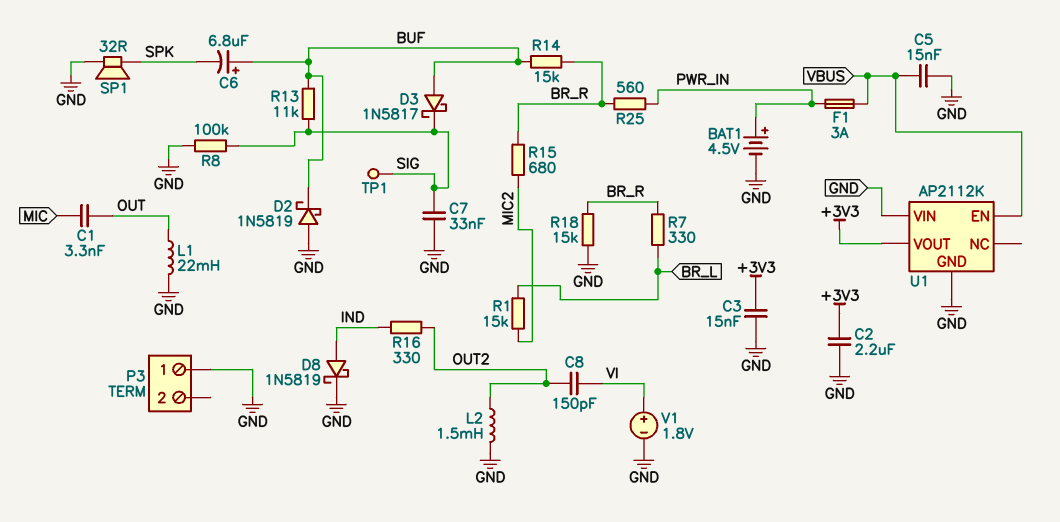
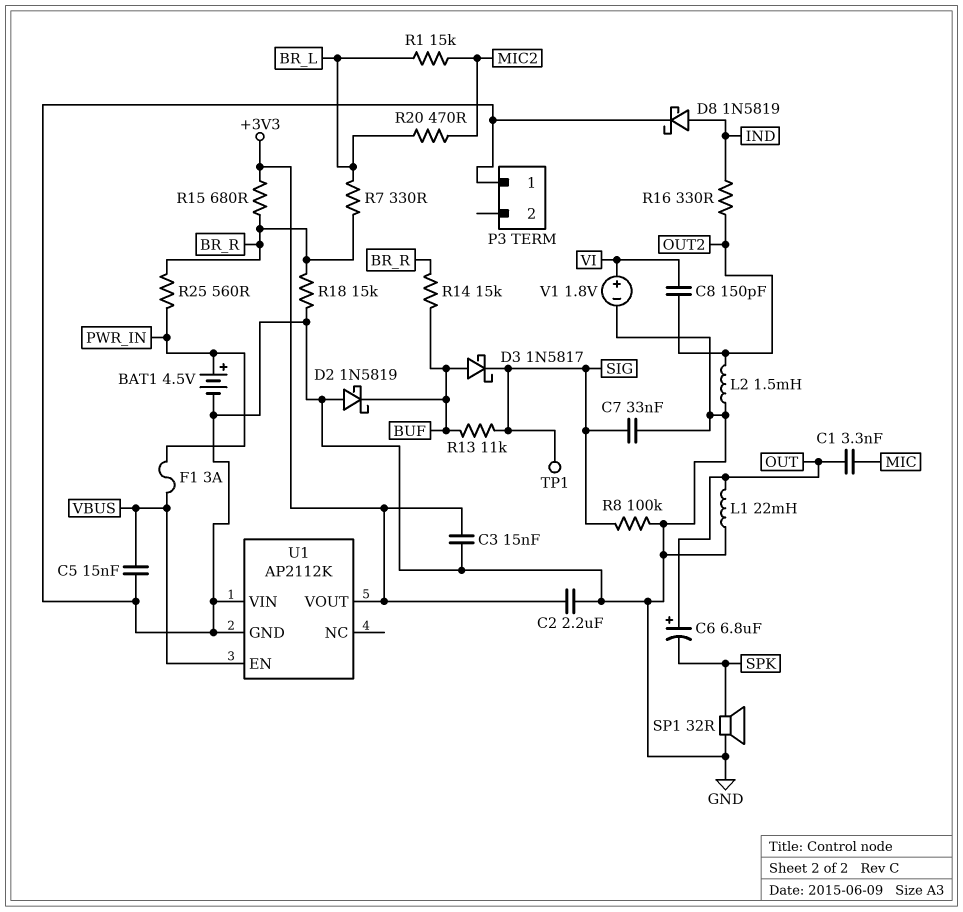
C6: 6.8uF (plus BUF, minus SPK) -> 6.8uF (plus OUT, minus SPK)
R15: 680 (BR_R, MIC2) -> 680 (+3V3, BR_R)
R20: none -> 470 (BR_L, MIC2)

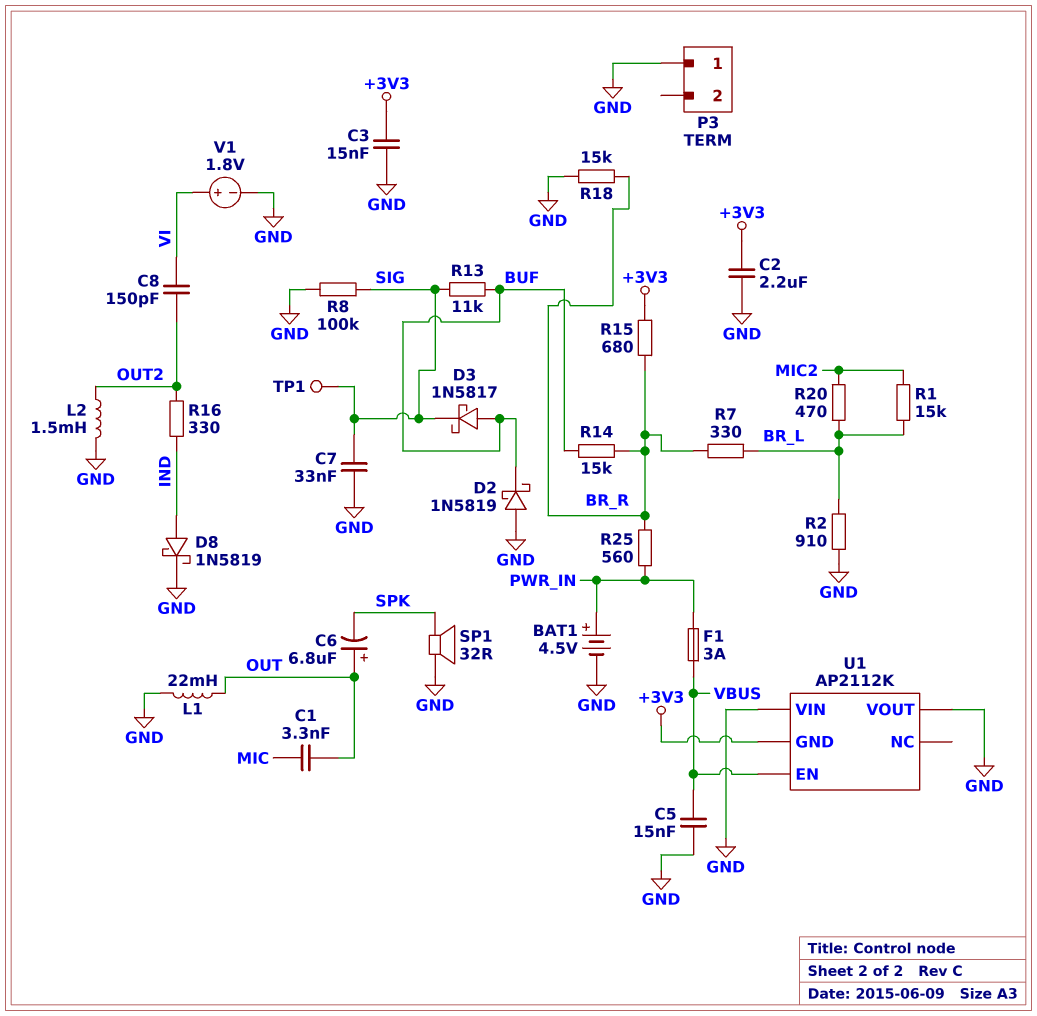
R2: none -> 910 (BR_L, GND)
U1 pin GND: GND -> +3V3
U1 pin VOUT: +3V3 -> GND

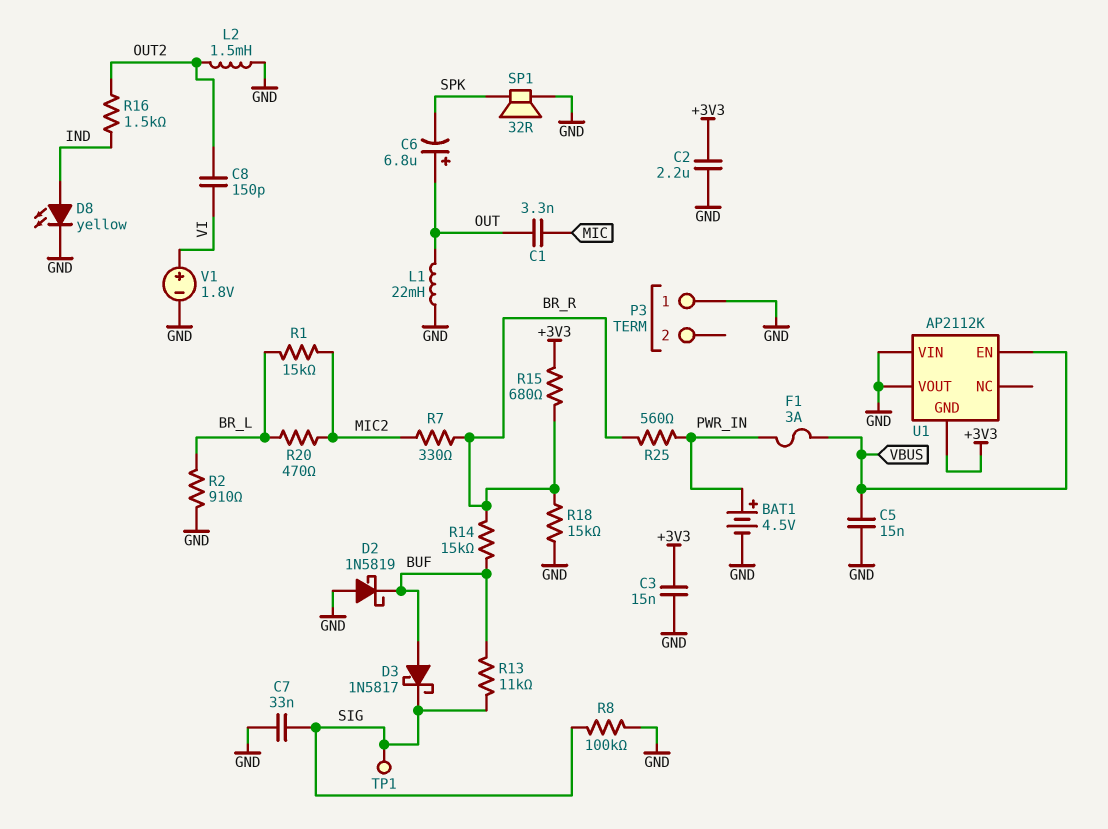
D8: schottky 1N5819 (A IND, K GND) -> LED yellow (A IND, K GND)
R7: 330 (BR_L, BR_R) -> 330 (BR_R, MIC2)
R16: 330 (IND, OUT2) -> 1.5k (IND, OUT2)

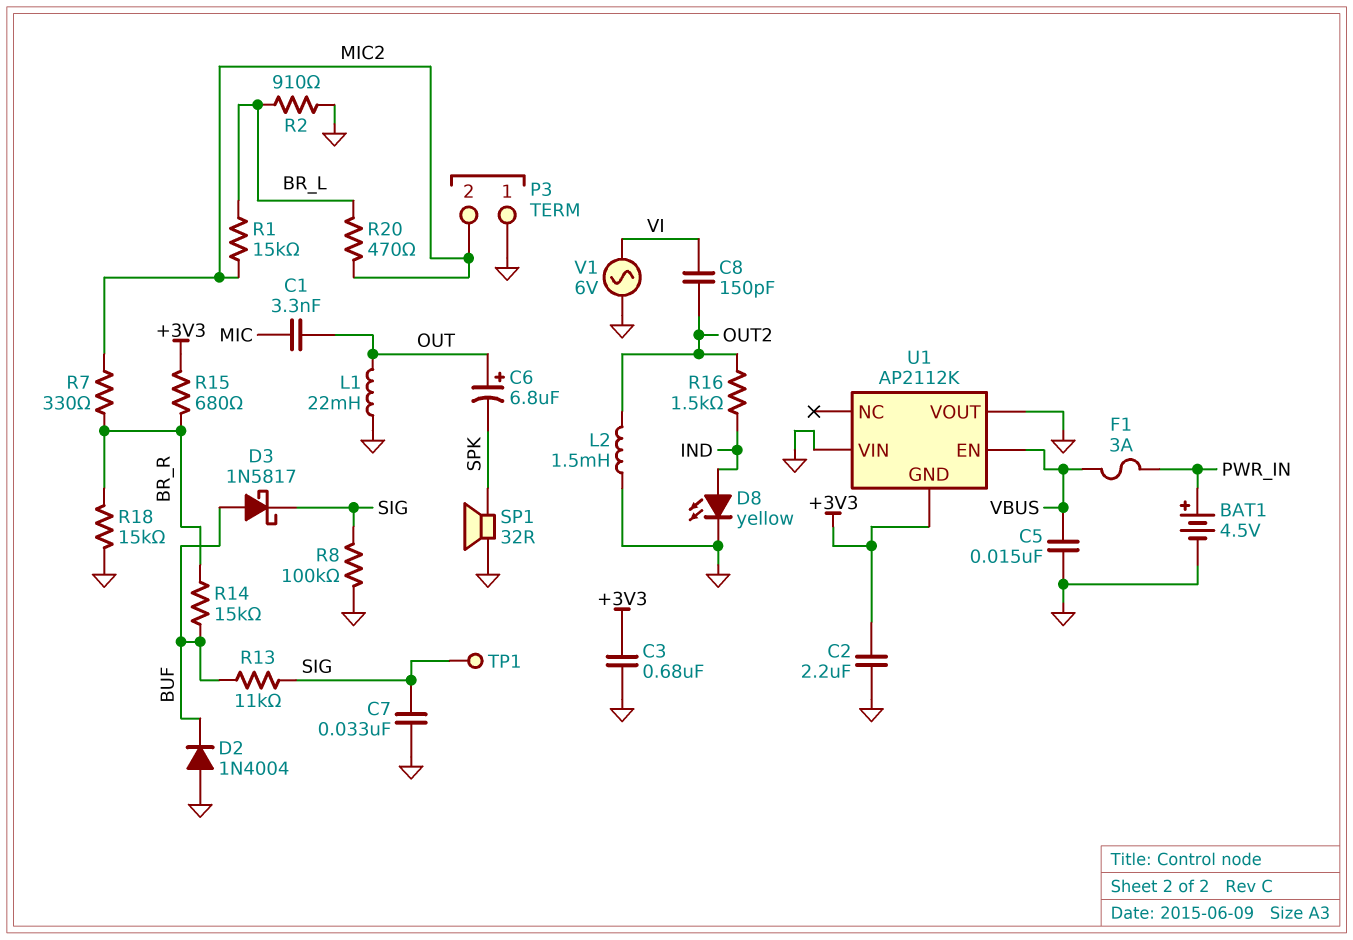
C3: 15nF (+3V3, GND) -> 680nF (+3V3, GND)
D2: schottky 1N5819 (A GND, K BUF) -> diode 1N4004 (A GND, K BUF)
P3 pin 2: none -> MIC2
R25: 560 (BR_R, PWR_IN) -> none
V1: 1.8V (plus VI, minus GND) -> AC 6V (GND, VI)

